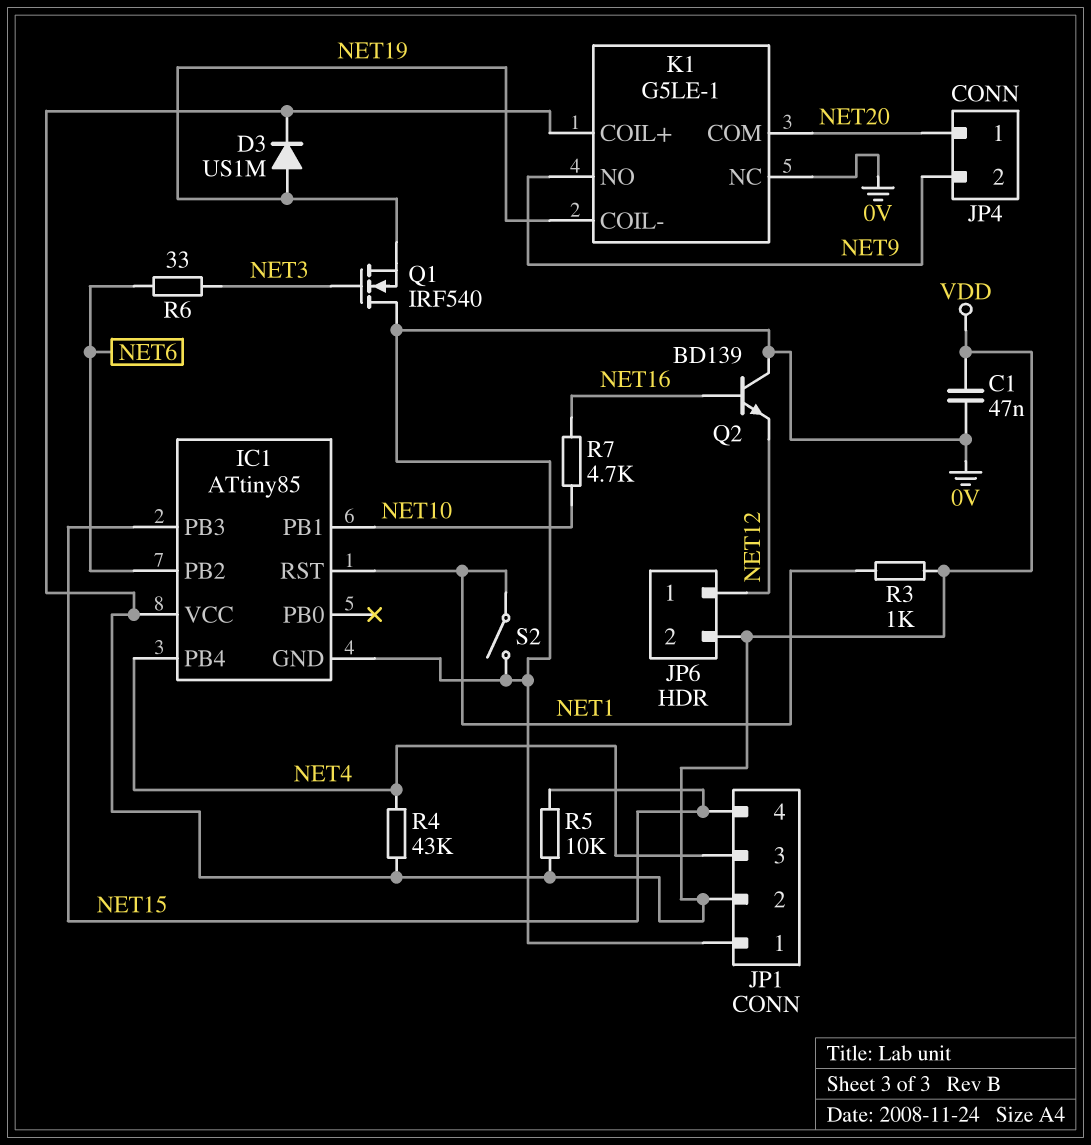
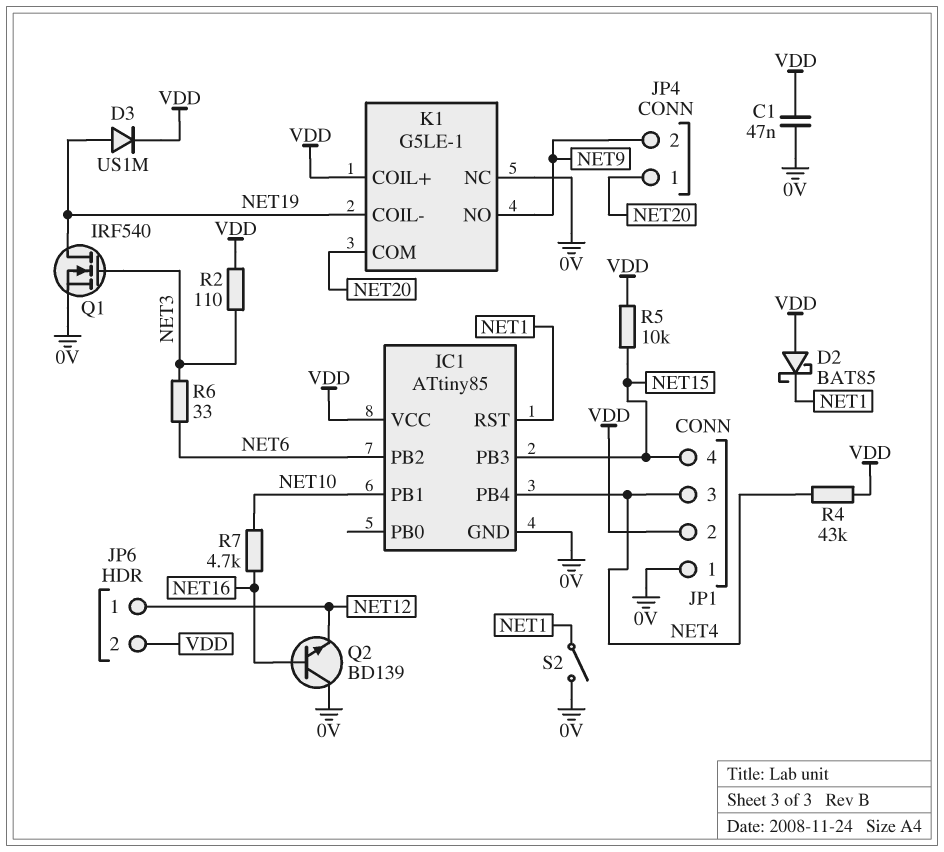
D2: none -> schottky BAT85 (A VDD, K NET1)
Q1: NMOS IRF540 (G NET3, D 0V, S NET19) -> NMOS IRF540 (G NET3, D NET19, S 0V)
R2: none -> 110 (NET3, VDD)
R3: 1k (NET1, VDD) -> none

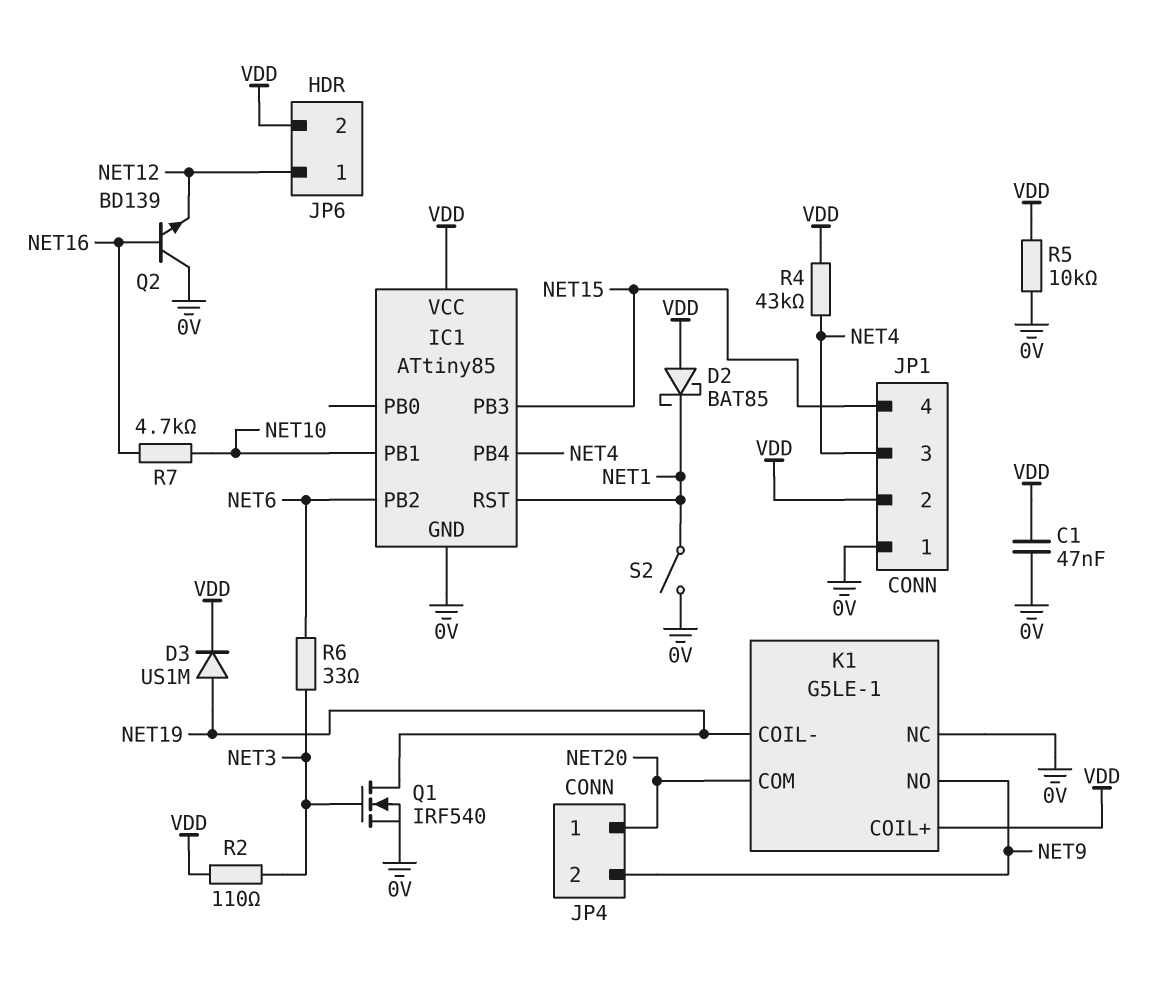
R5: 10k (NET15, VDD) -> 10k (0V, VDD)

